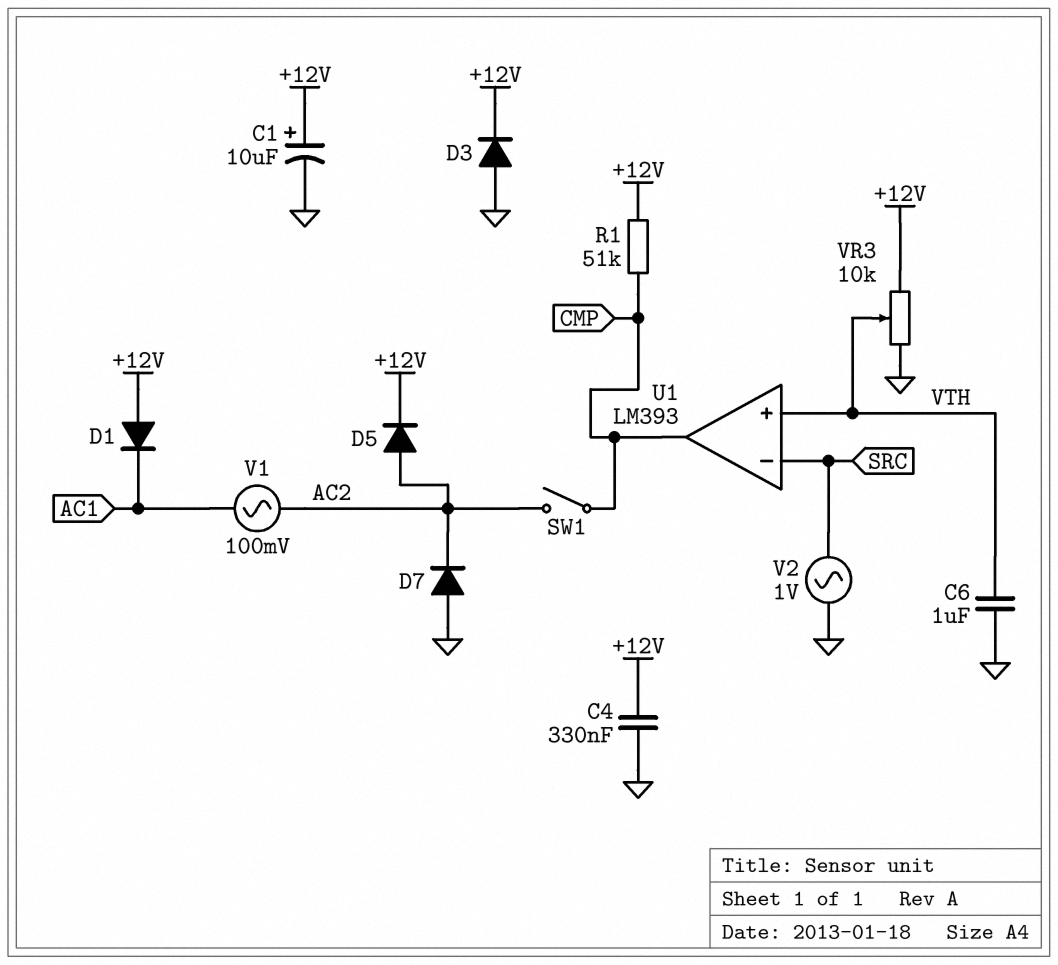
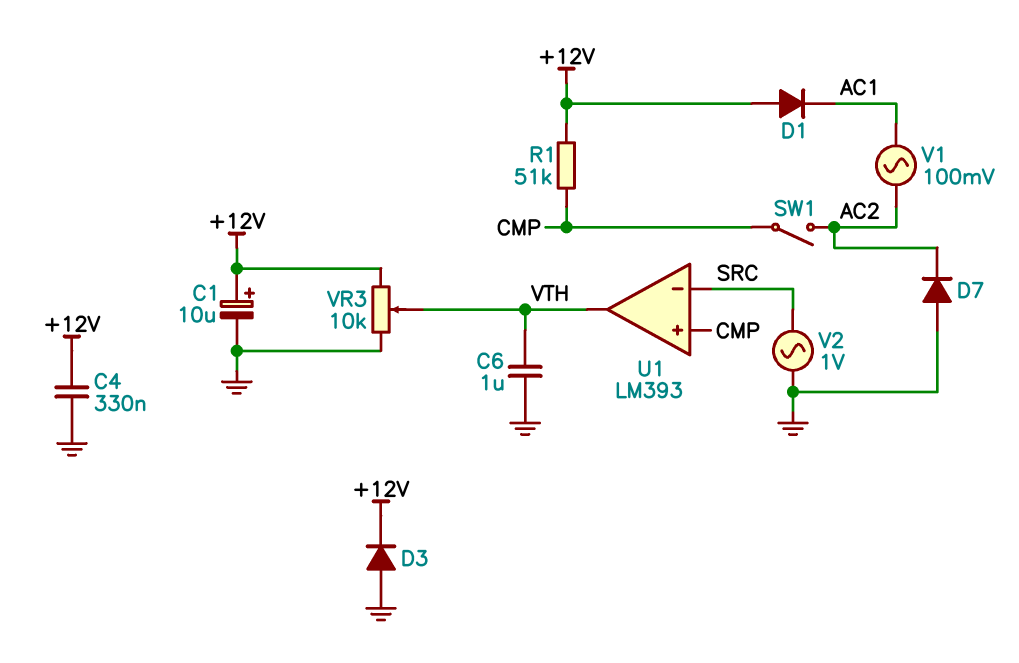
D5: diode (A AC2, K +12V) -> none
U1 pin in+: VTH -> CMP
U1 pin out: CMP -> VTH

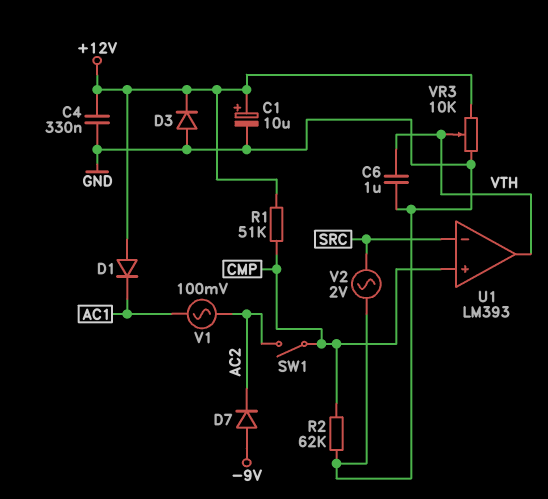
D7: diode (A GND, K AC2) -> diode (A -9V, K AC2)
R2: none -> 62k (CMP, GND)
V2: AC 1V (GND, SRC) -> AC 2V (GND, SRC)

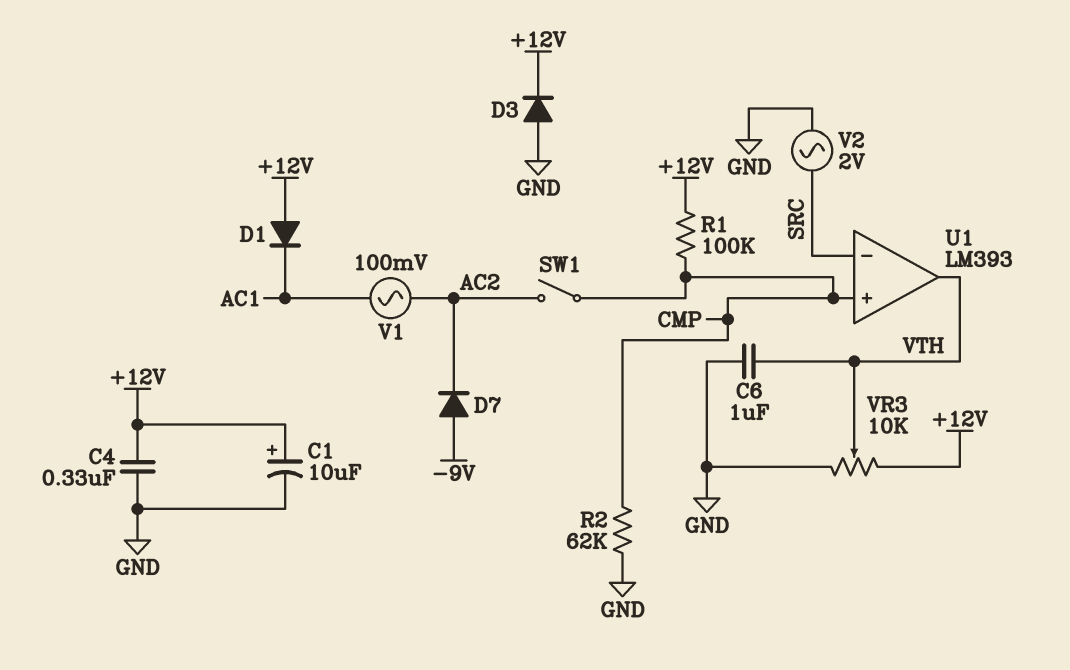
R1: 51k (+12V, CMP) -> 100k (+12V, CMP)

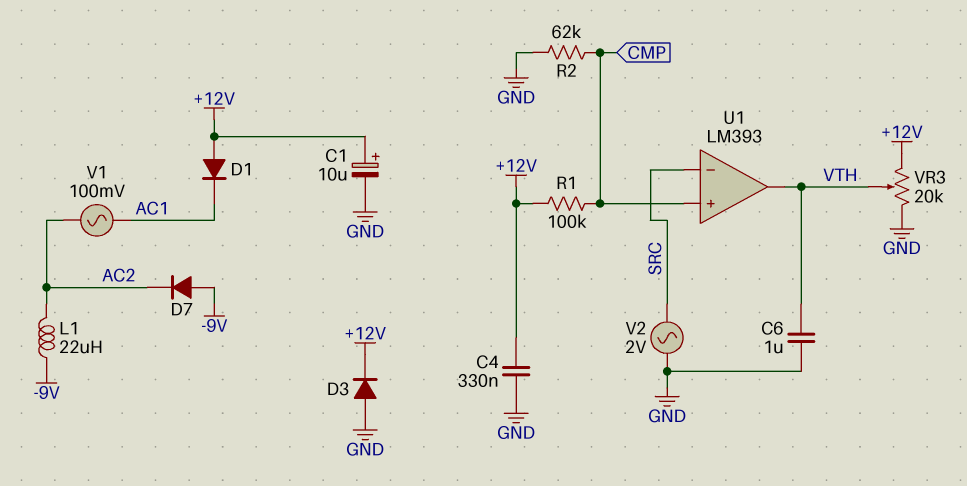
L1: none -> 22uH (-9V, AC2)
SW1: switch (AC2, CMP) -> none
VR3: 10k (+12V, GND, wiper VTH) -> 20k (+12V, GND, wiper VTH)

